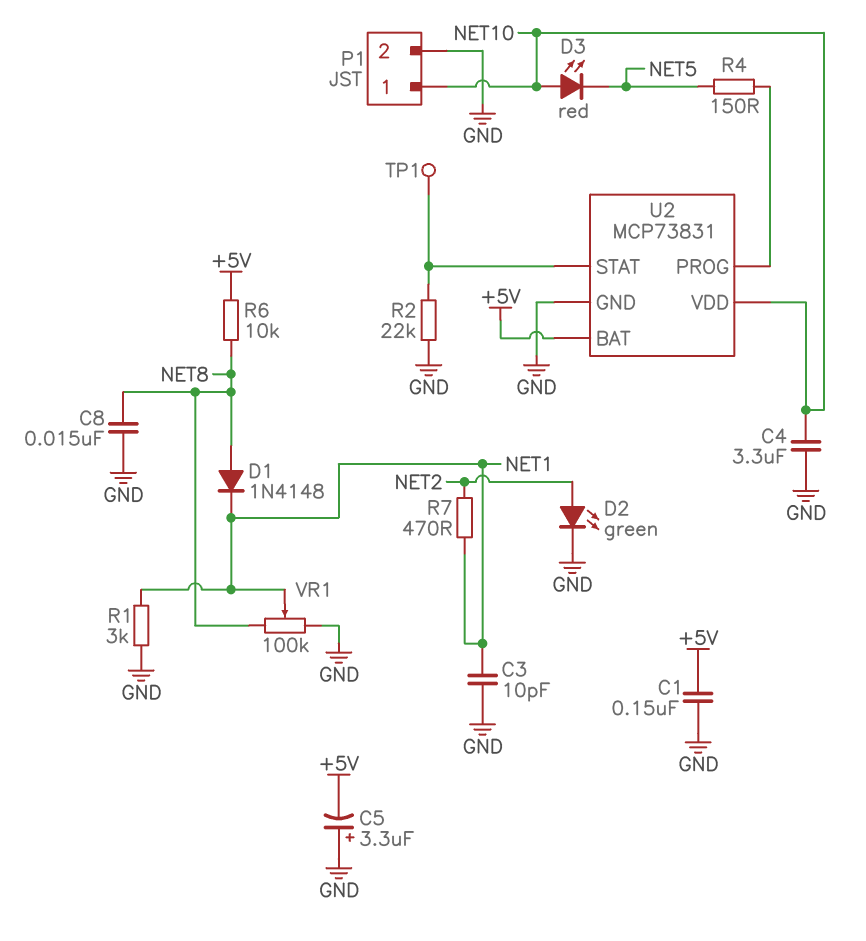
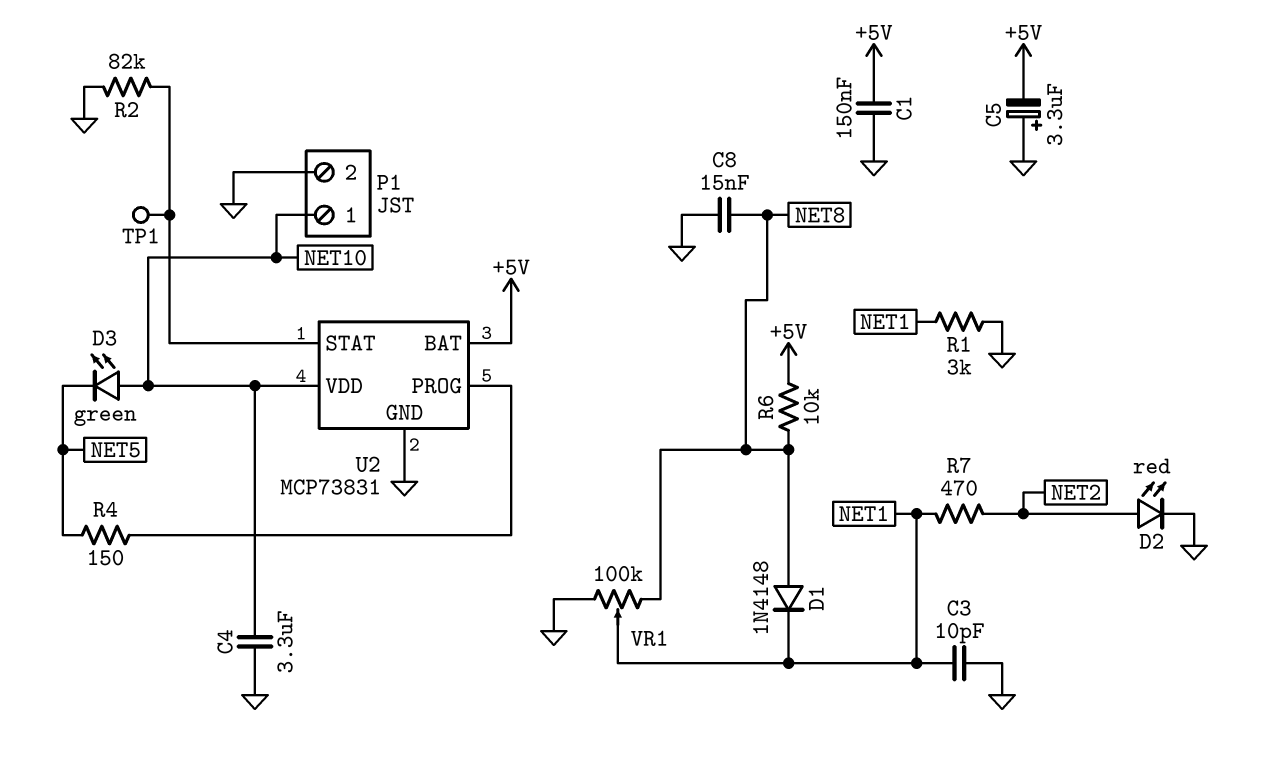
D2: LED green (A NET2, K GND) -> LED red (A NET2, K GND)
D3: LED red (A NET10, K NET5) -> LED green (A NET10, K NET5)
R2: 22k (GND, U2/STAT) -> 82k (GND, U2/STAT)

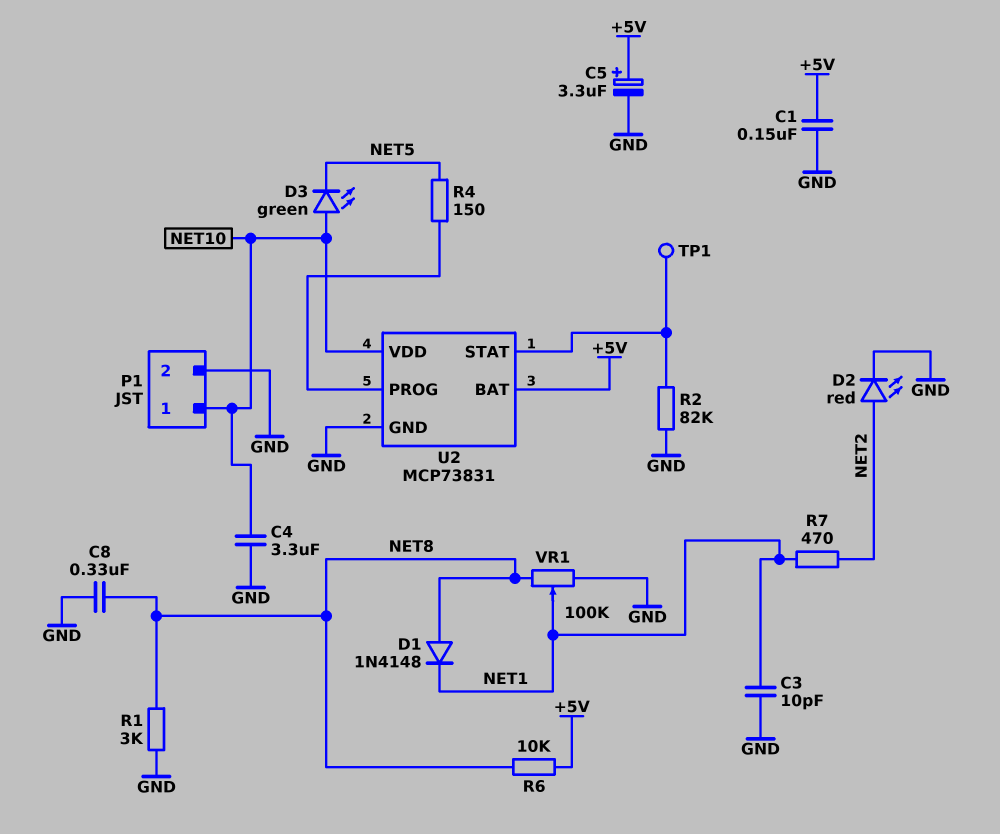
C5: 3.3uF (plus GND, minus +5V) -> 3.3uF (plus +5V, minus GND)
C8: 15nF (GND, NET8) -> 330nF (GND, NET8)
R1: 3k (GND, NET1) -> 3k (GND, NET8)

